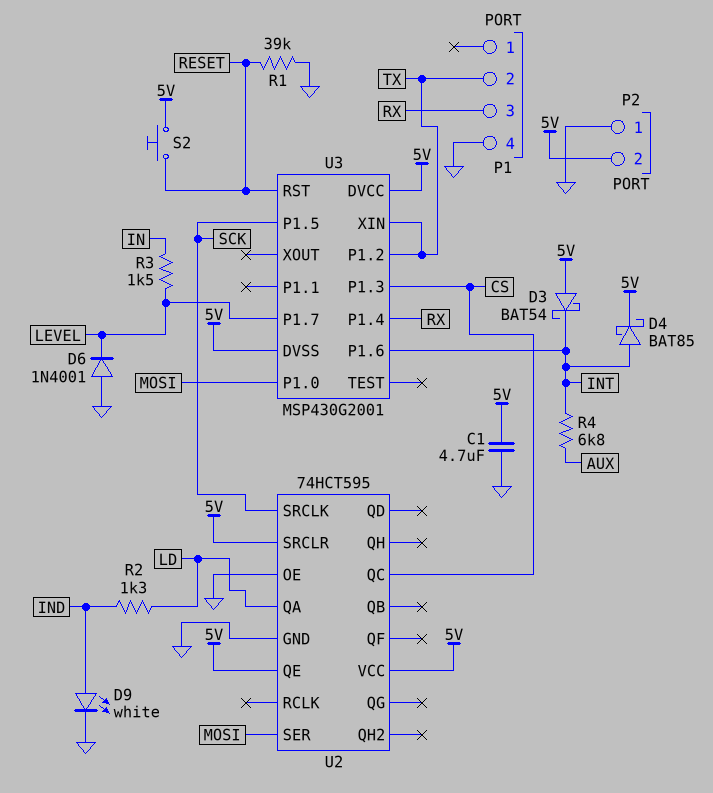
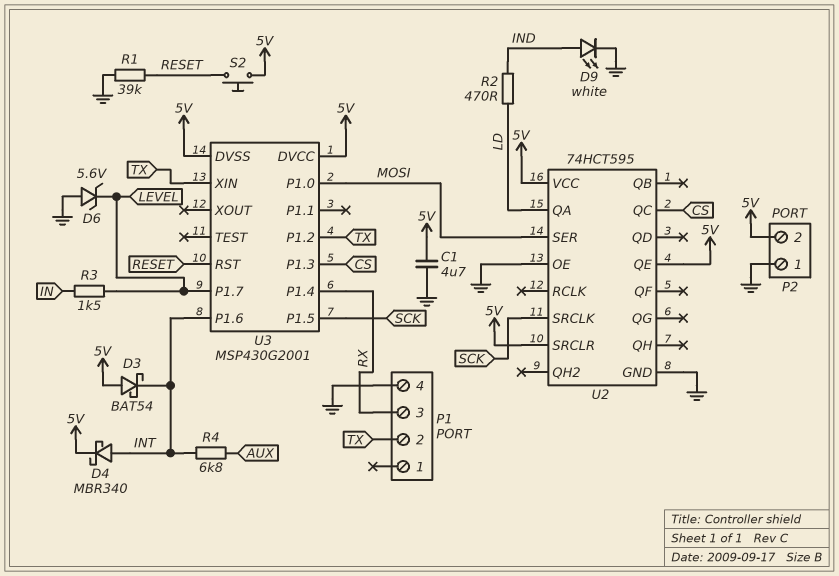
D4: schottky BAT85 (A INT, K 5V) -> schottky MBR340 (A INT, K 5V)
D6: diode 1N4001 (A GND, K LEVEL) -> zener 5.6V (A GND, K LEVEL)
R2: 1.3k (IND, LD) -> 470 (IND, LD)

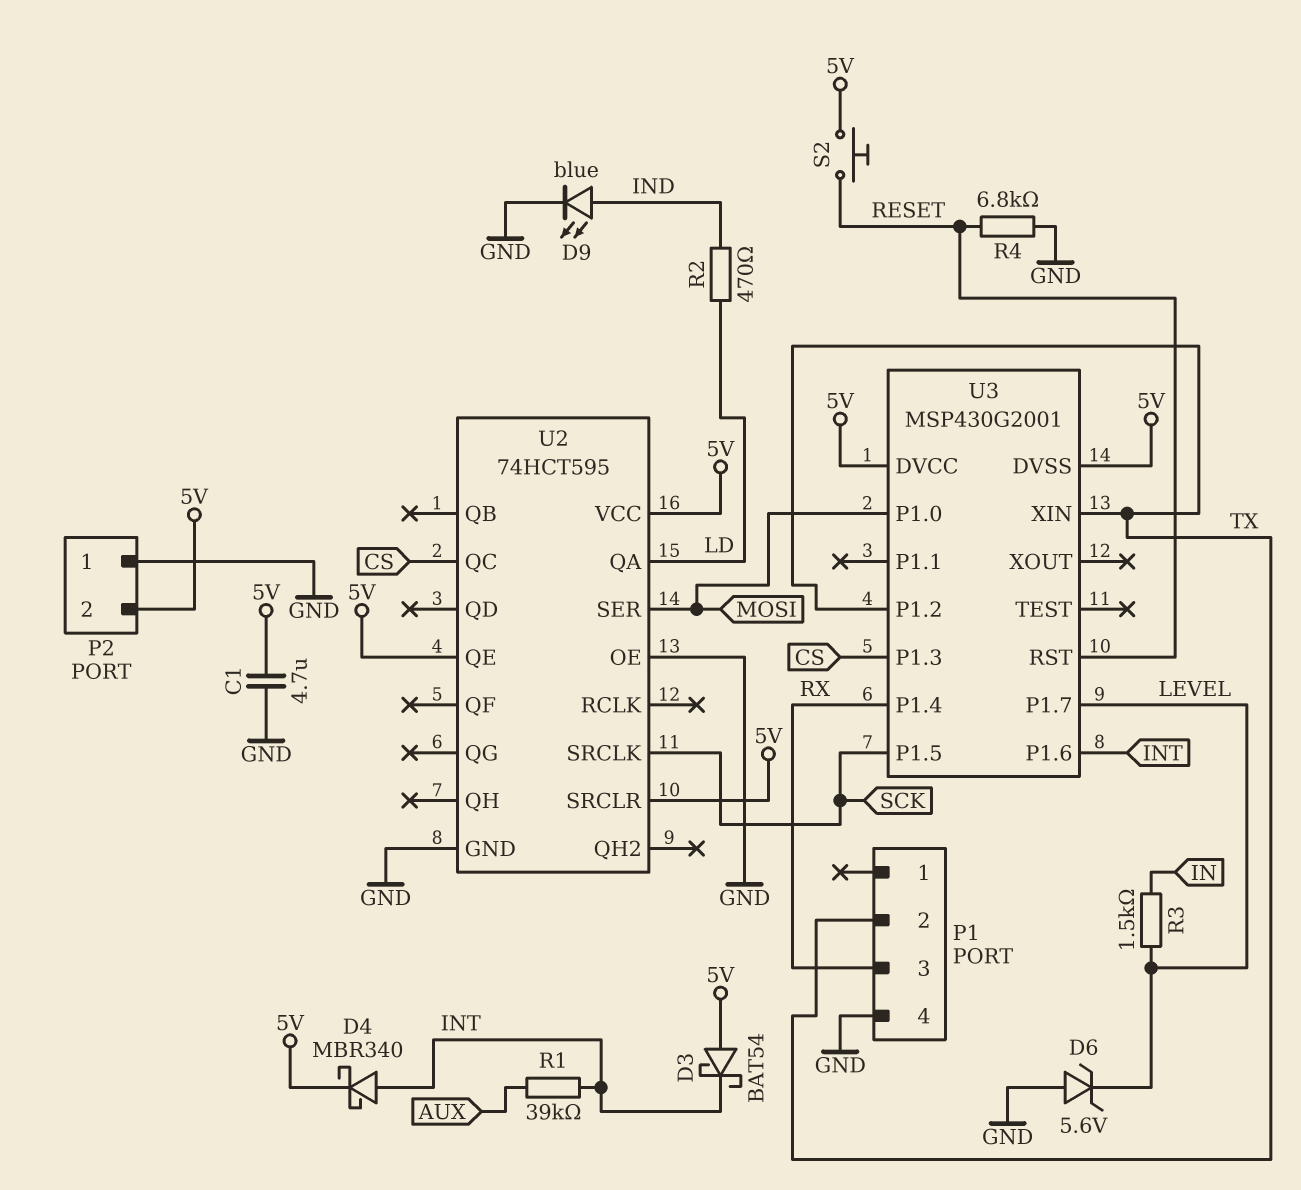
D9: LED white (A IND, K GND) -> LED blue (A IND, K GND)
R1: 39k (GND, RESET) -> 39k (AUX, INT)
R4: 6.8k (AUX, INT) -> 6.8k (GND, RESET)

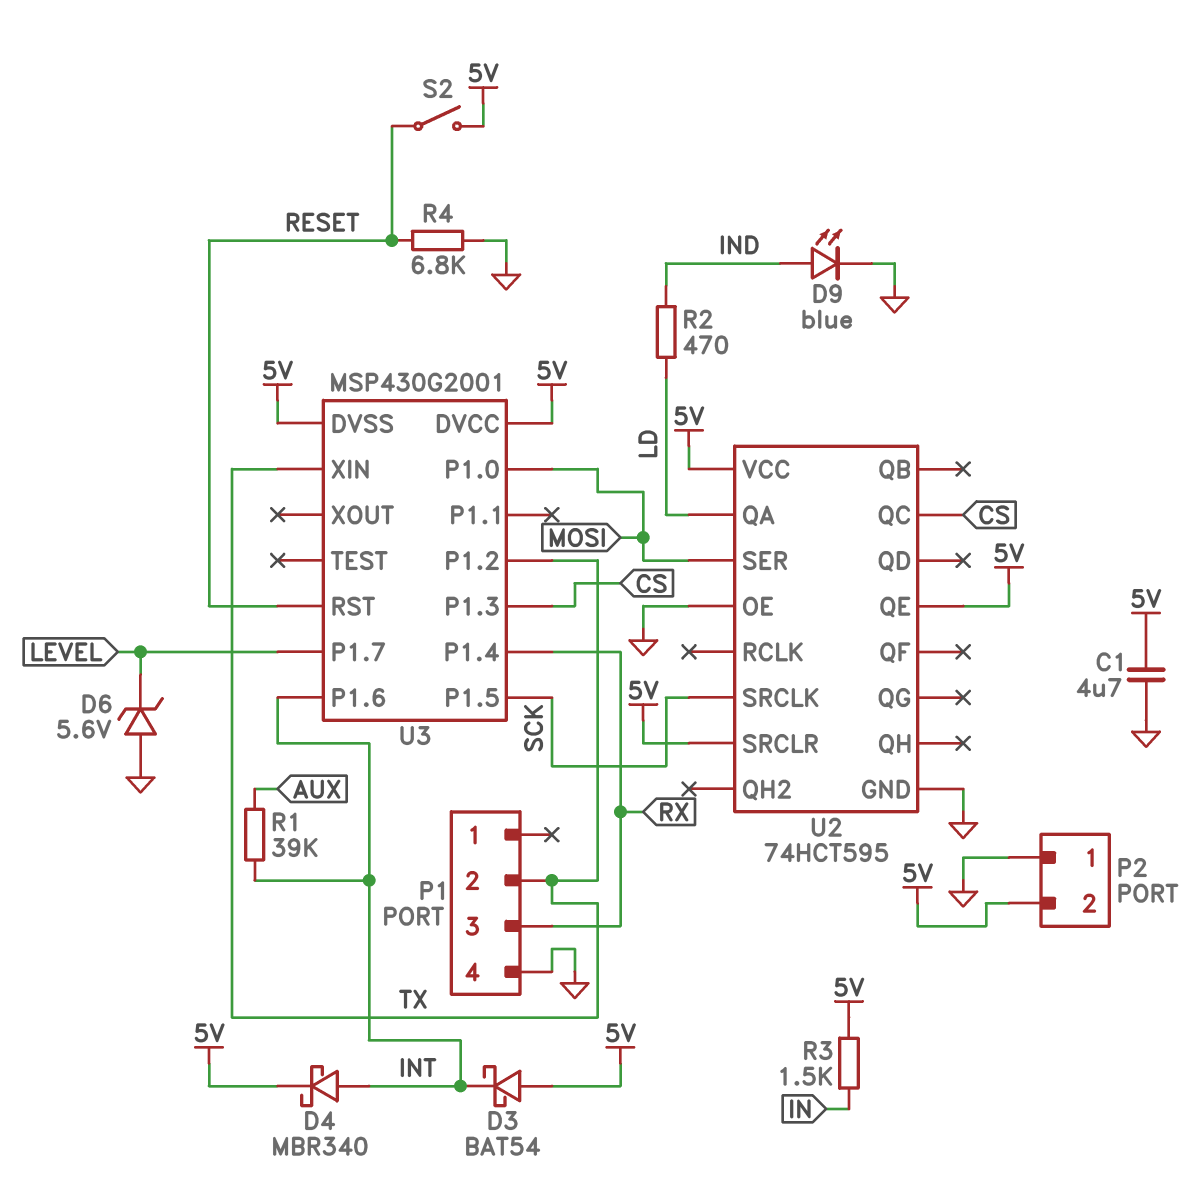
R3: 1.5k (IN, LEVEL) -> 1.5k (5V, IN)
S2: button (5V, RESET) -> switch (5V, RESET)

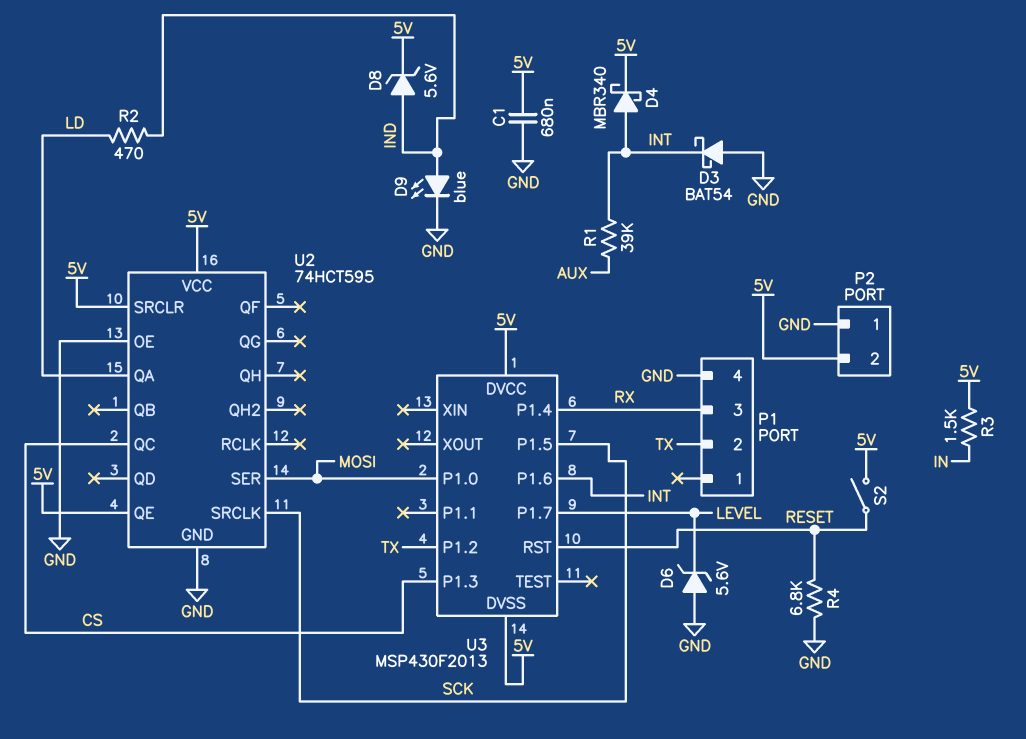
C1: 4.7uF (5V, GND) -> 680nF (5V, GND)
D3: schottky BAT54 (A 5V, K INT) -> schottky BAT54 (A GND, K INT)
D8: none -> zener 5.6V (A IND, K 5V)
U3: MSP430G2001 -> MSP430F2013
U3 pin XIN: TX -> none

